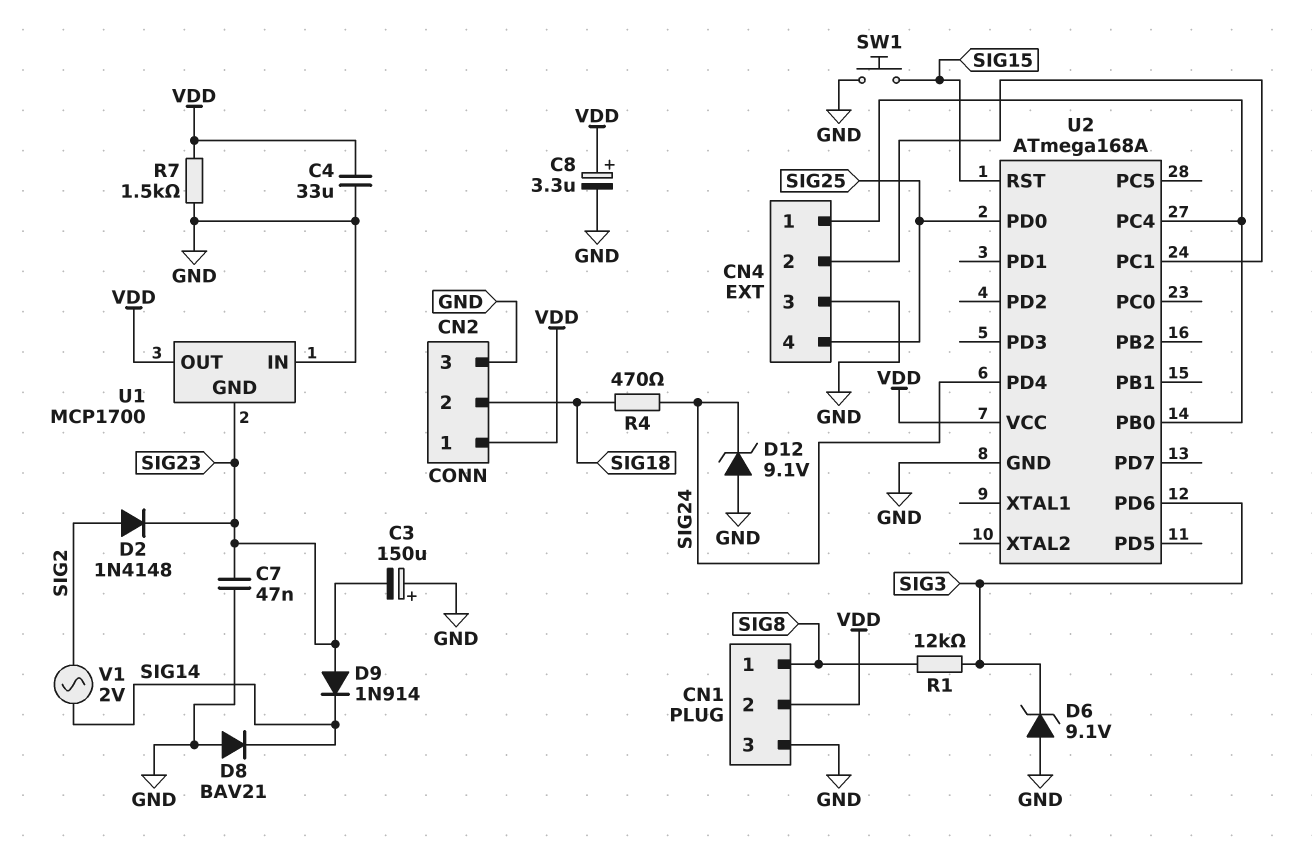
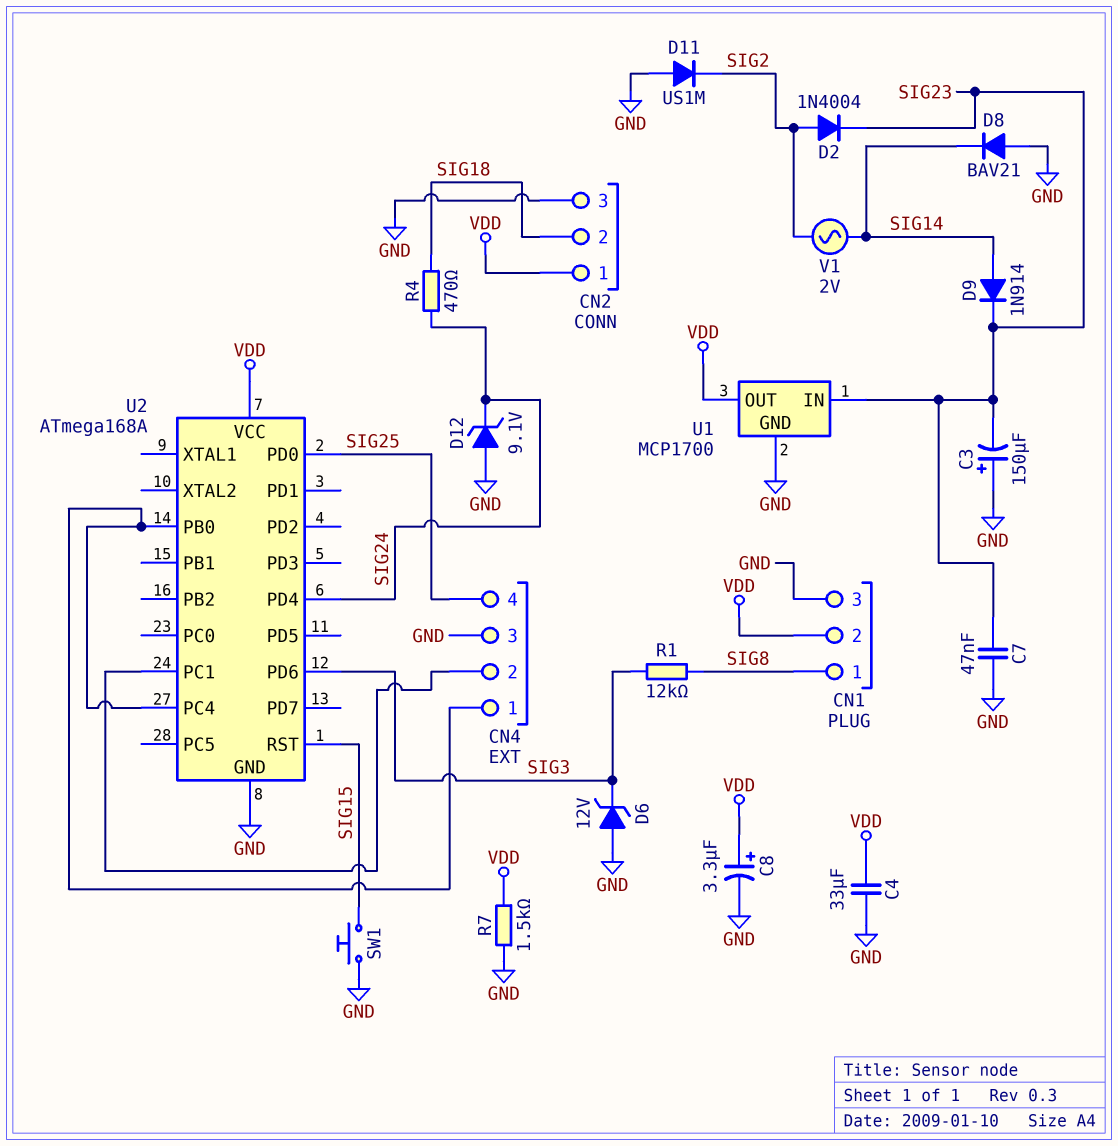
D2: diode 1N4148 (A SIG2, K SIG23) -> diode 1N4004 (A SIG2, K SIG23)
D6: zener 9.1V (A GND, K SIG3) -> zener 12V (A GND, K SIG3)
D9: diode 1N914 (A SIG23, K SIG14) -> diode 1N914 (A SIG14, K SIG23)
D11: none -> diode US1M (A GND, K SIG2)
U1 pin GND: SIG23 -> GND
U1 pin IN: GND -> SIG23

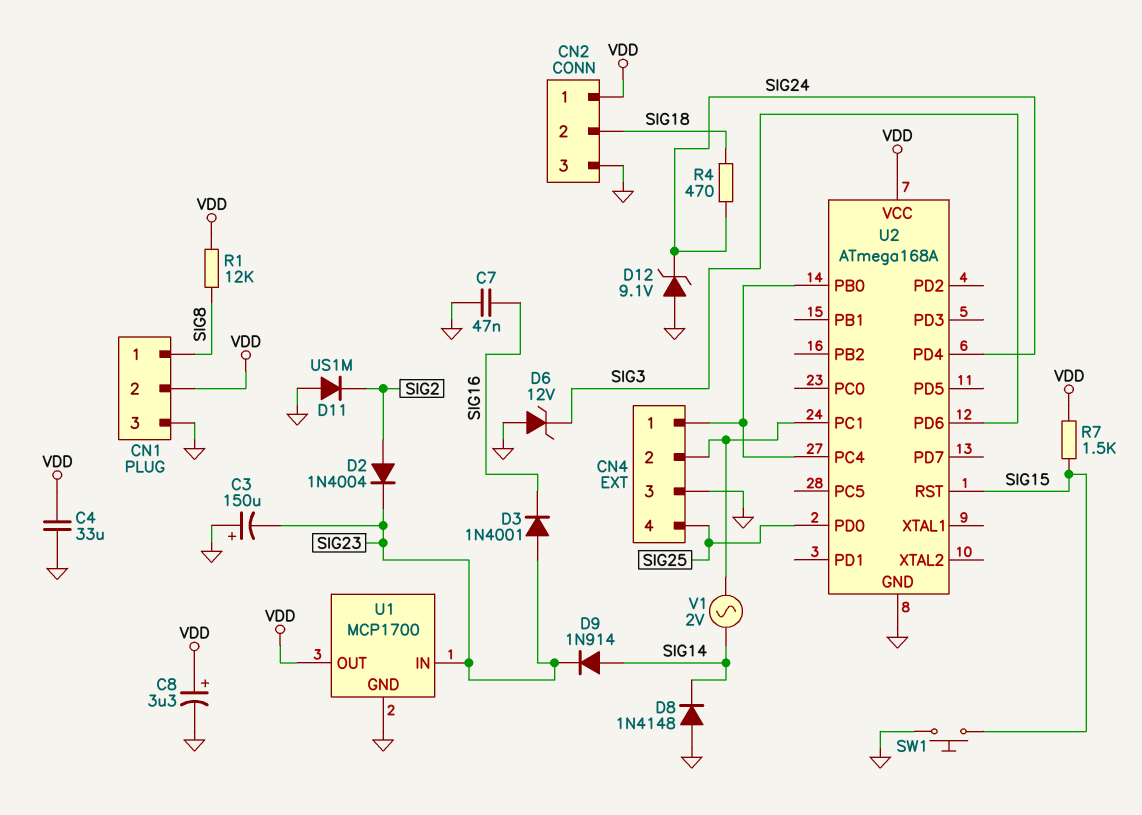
C7: 47nF (GND, SIG23) -> 47nF (GND, SIG16)
D3: none -> diode 1N4001 (A SIG23, K SIG16)
D8: diode BAV21 (A GND, K SIG14) -> diode 1N4148 (A GND, K SIG14)
R1: 12k (SIG3, SIG8) -> 12k (SIG8, VDD)
R7: 1.5k (GND, VDD) -> 1.5k (SIG15, VDD)
V1: AC 2V (SIG2, SIG14) -> AC 2V (CN4/2, SIG14)

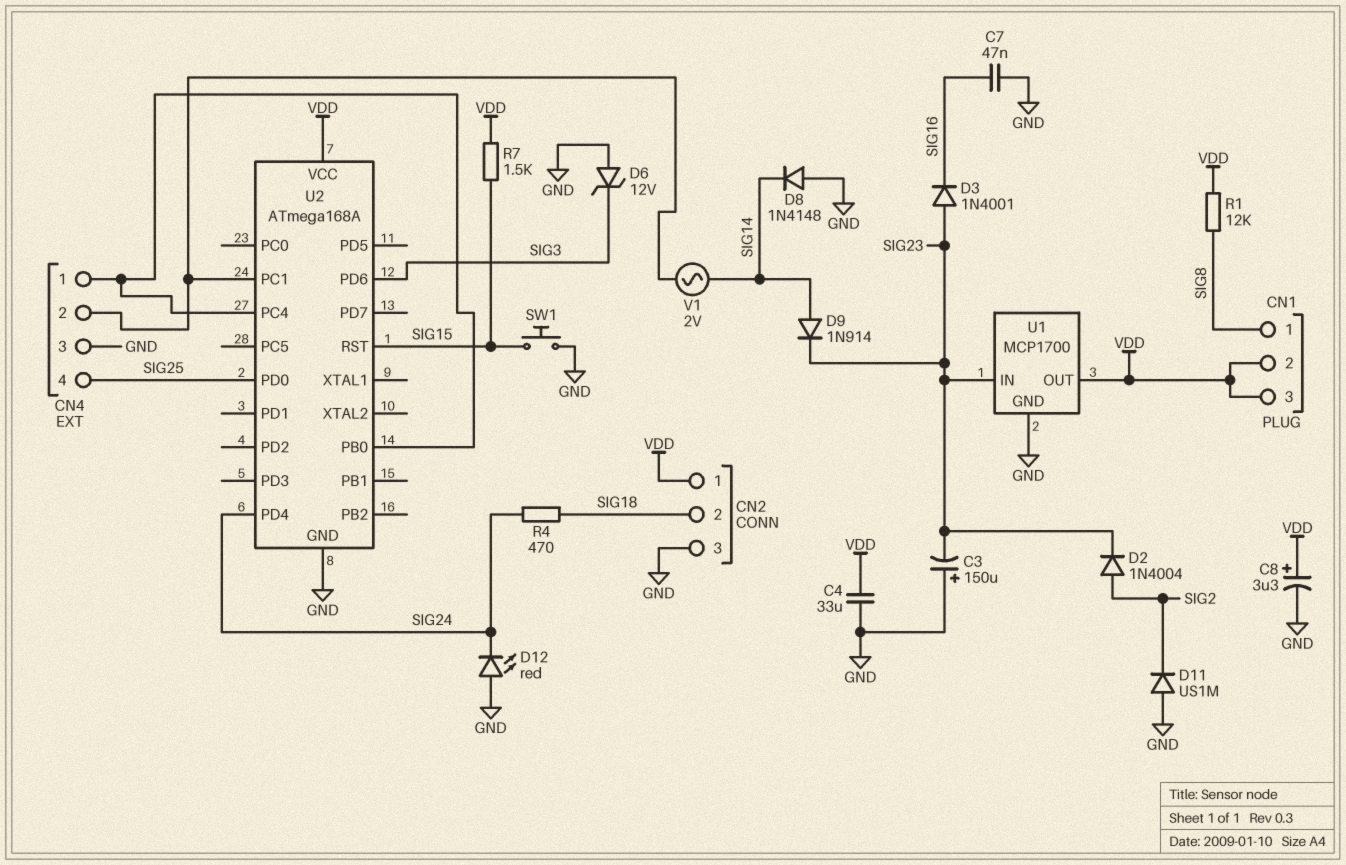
CN1 pin 3: GND -> VDD
D12: zener 9.1V (A GND, K SIG24) -> LED red (A GND, K SIG24)

